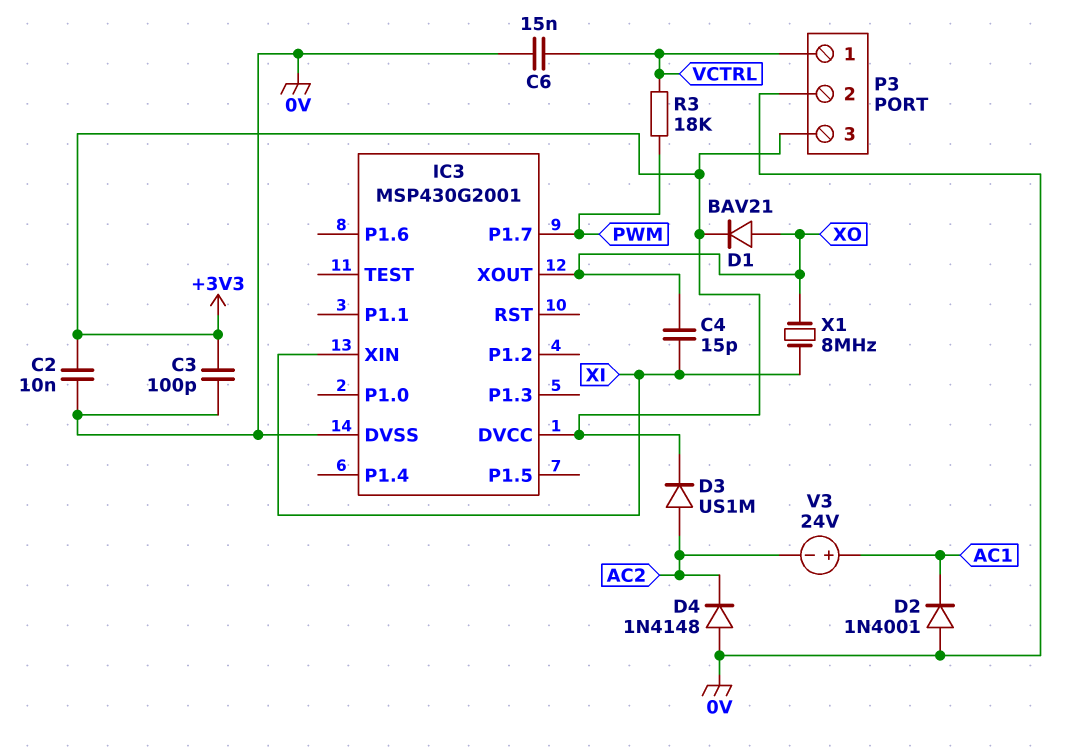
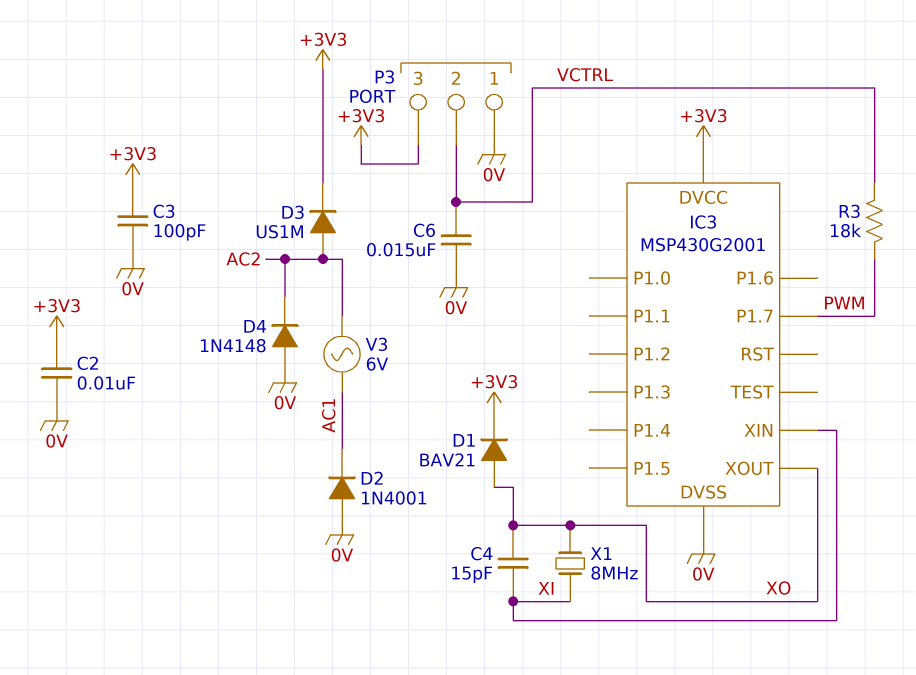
P3 pin 1: VCTRL -> 0V
P3 pin 2: 0V -> VCTRL
V3: 24V (plus AC1, minus AC2) -> AC 6V (AC1, AC2)

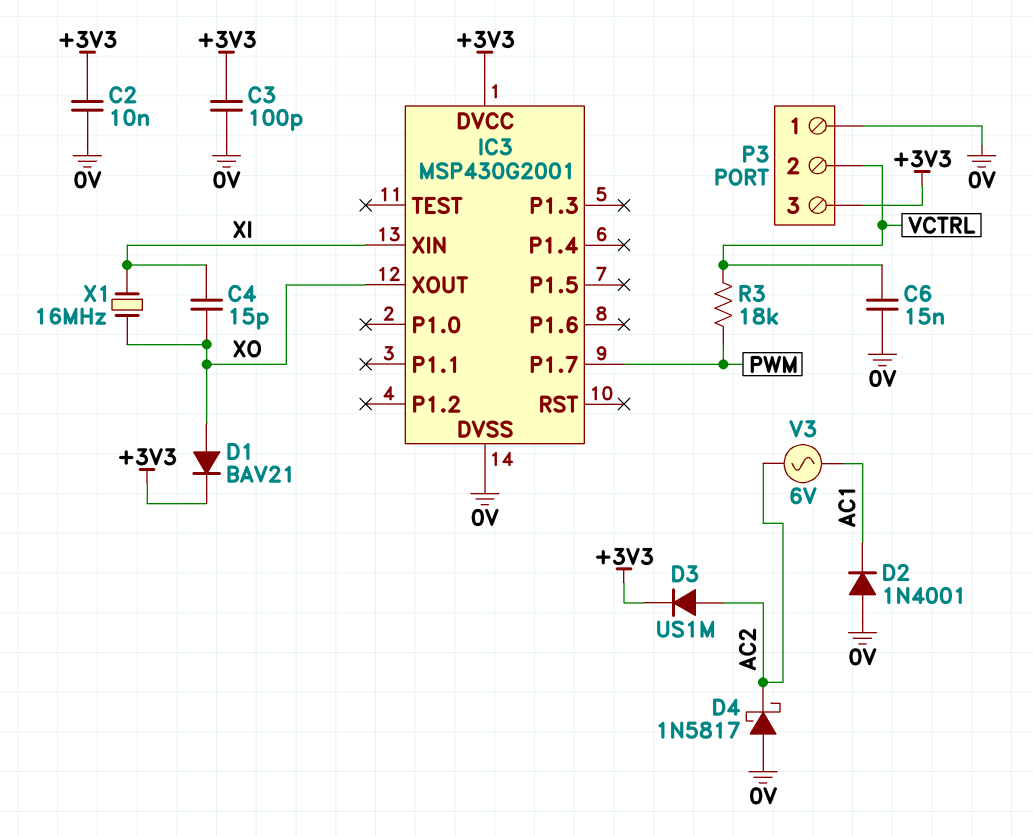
D4: diode 1N4148 (A 0V, K AC2) -> schottky 1N5817 (A 0V, K AC2)
X1: 8MHz (XI, XO) -> 16MHz (XI, XO)

